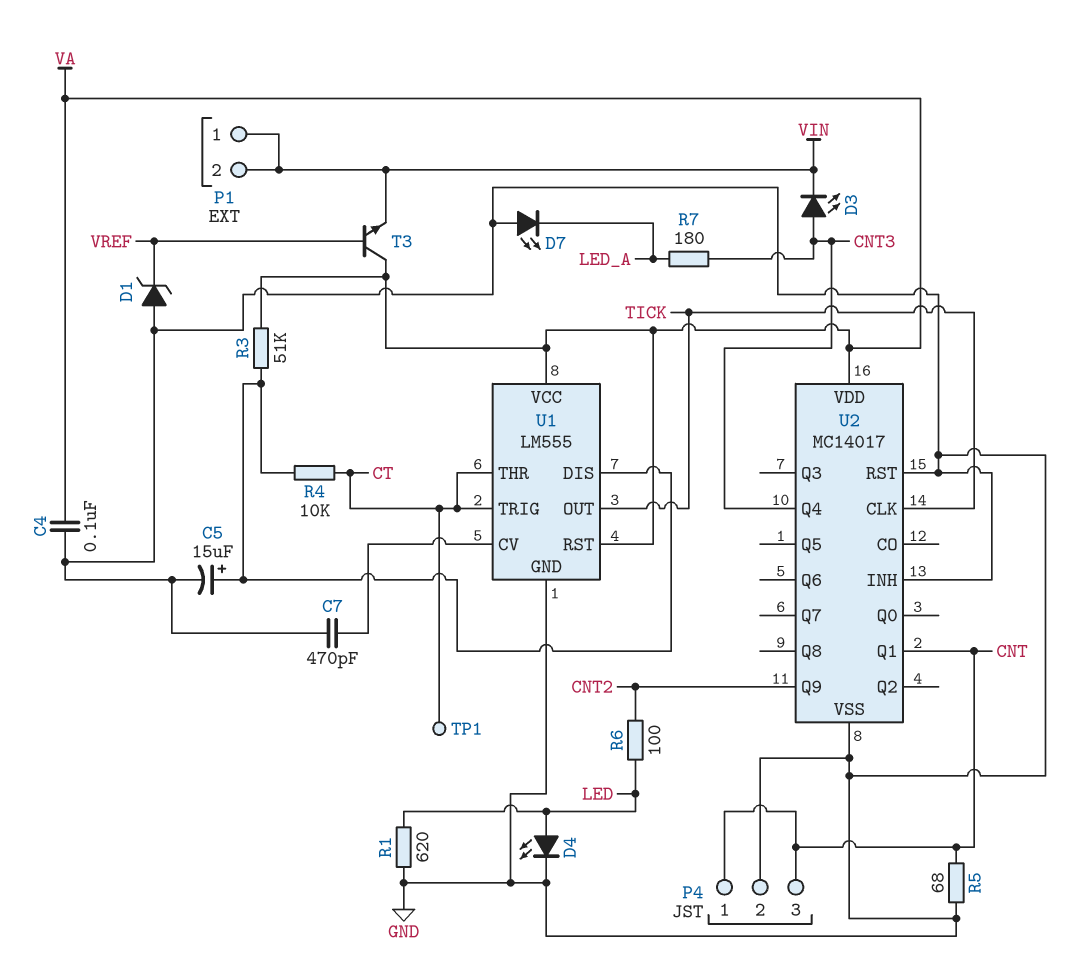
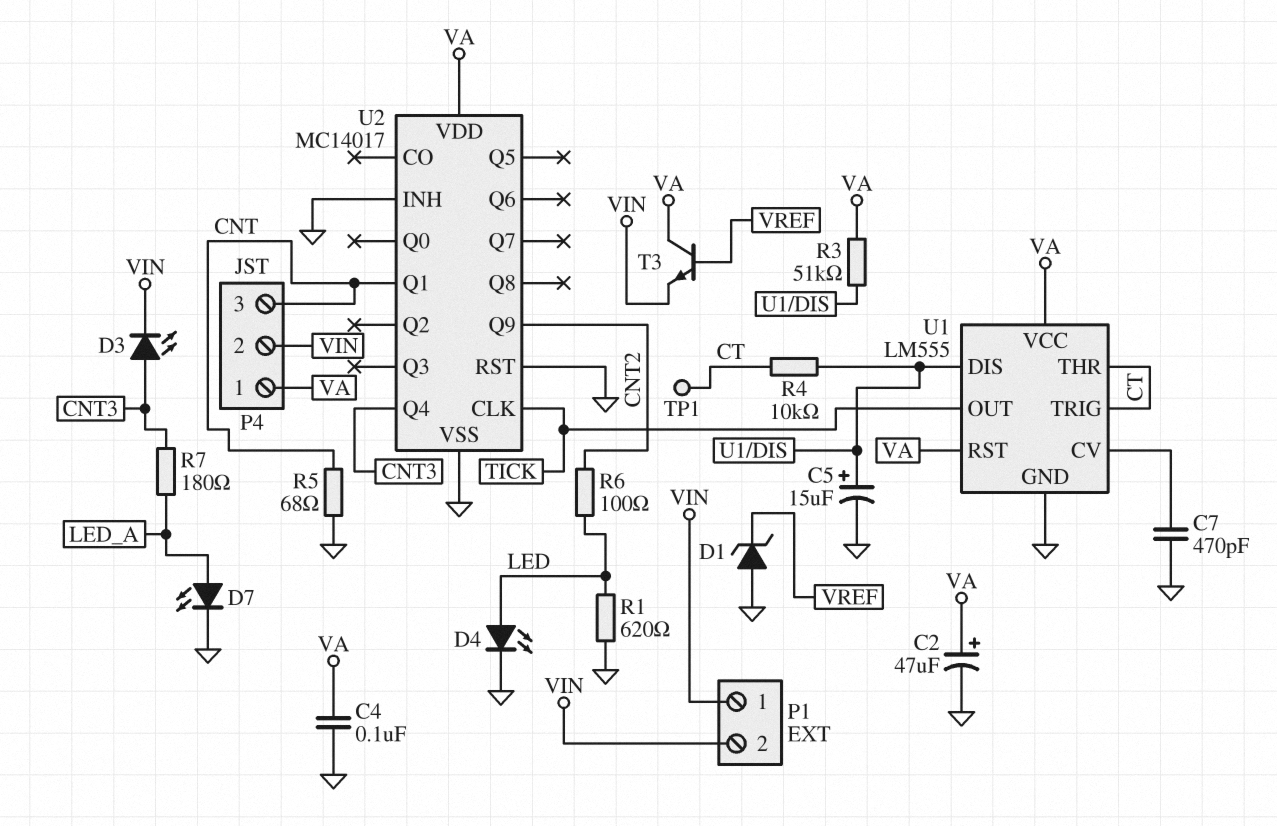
C2: none -> 47uF (plus VA, minus GND)
D7: LED (A GND, K LED_A) -> LED (A LED_A, K GND)
P4 pin 1: CNT -> VA
P4 pin 2: GND -> VIN

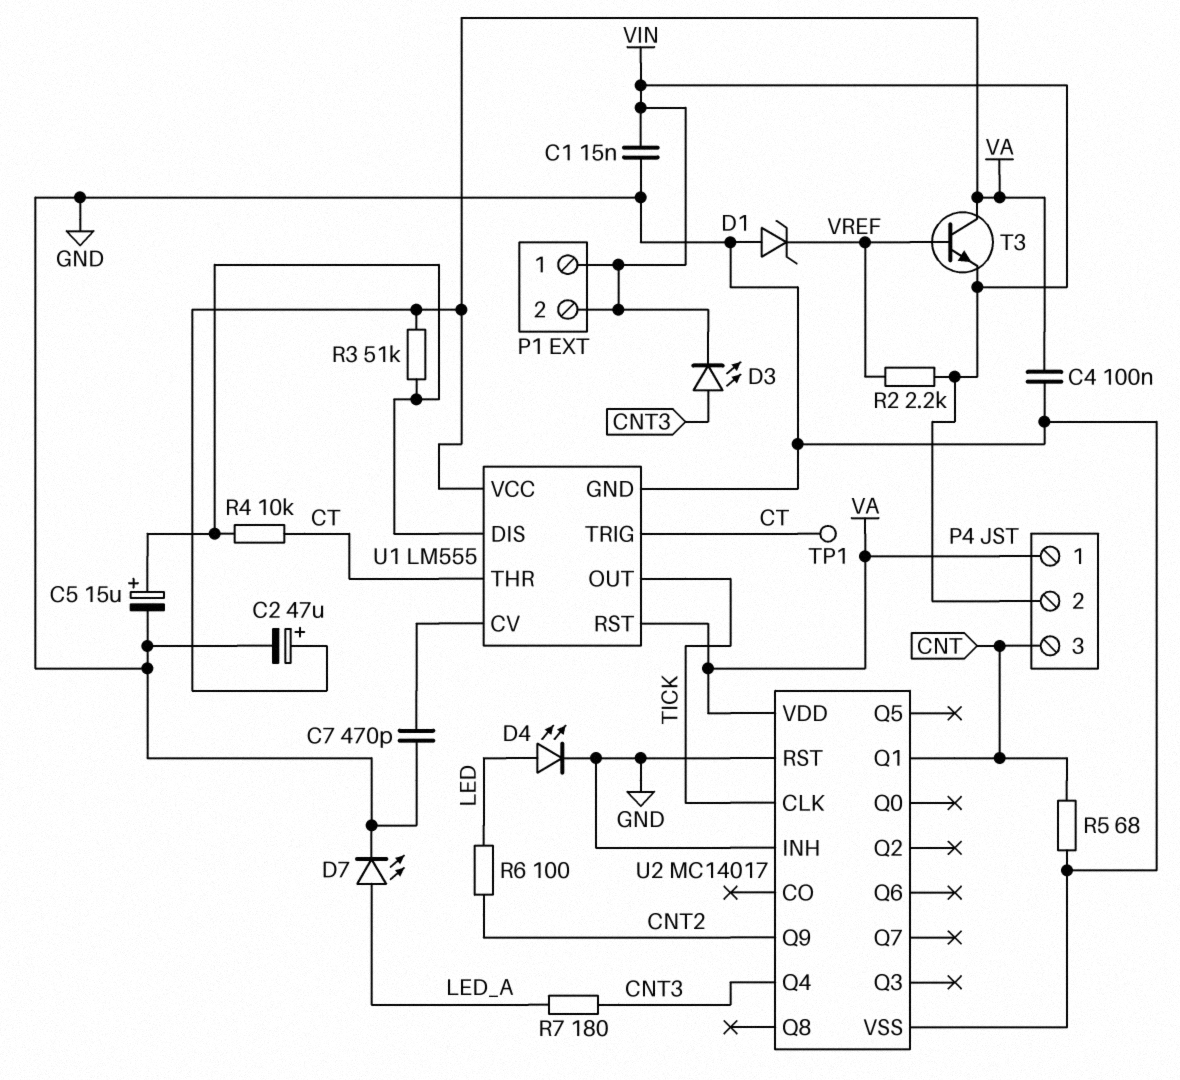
C1: none -> 15nF (GND, VIN)
R1: 620 (GND, LED) -> none
R2: none -> 2.2k (VIN, VREF)

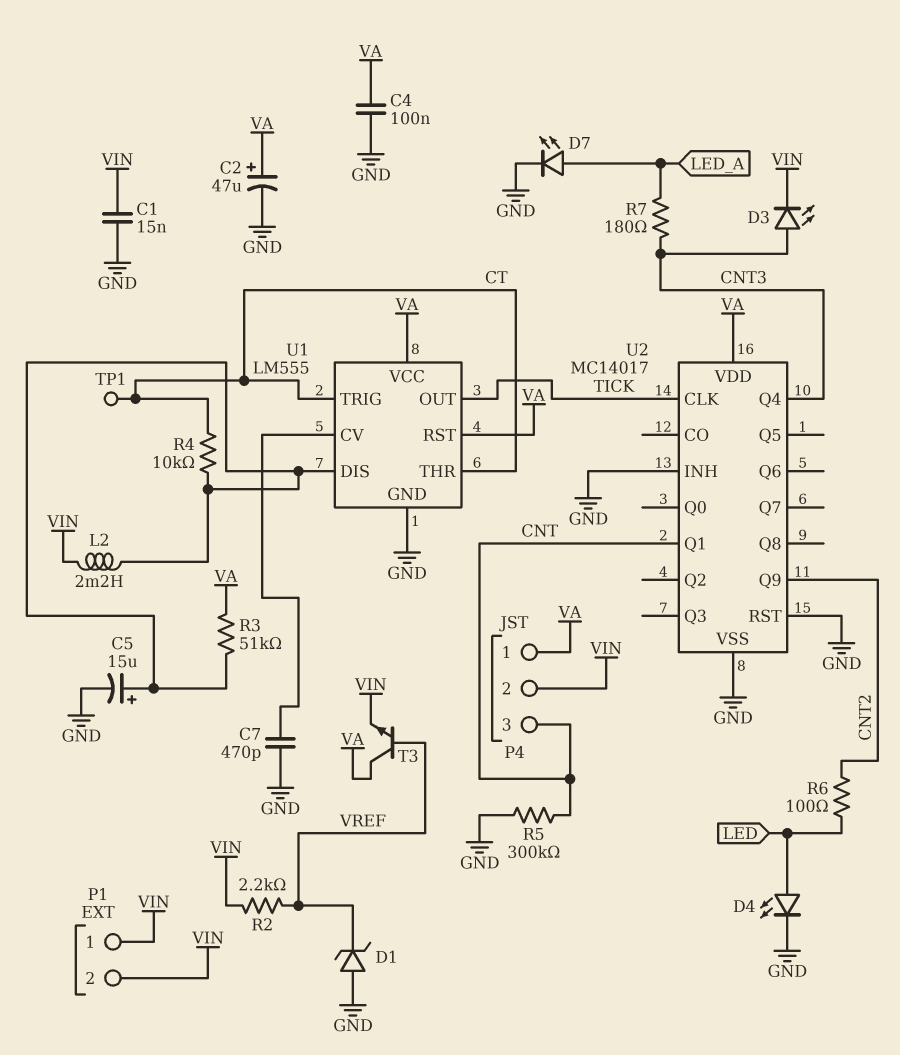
L2: none -> 2.2mH (U1/DIS, VIN)
R5: 68 (CNT, GND) -> 300k (CNT, GND)

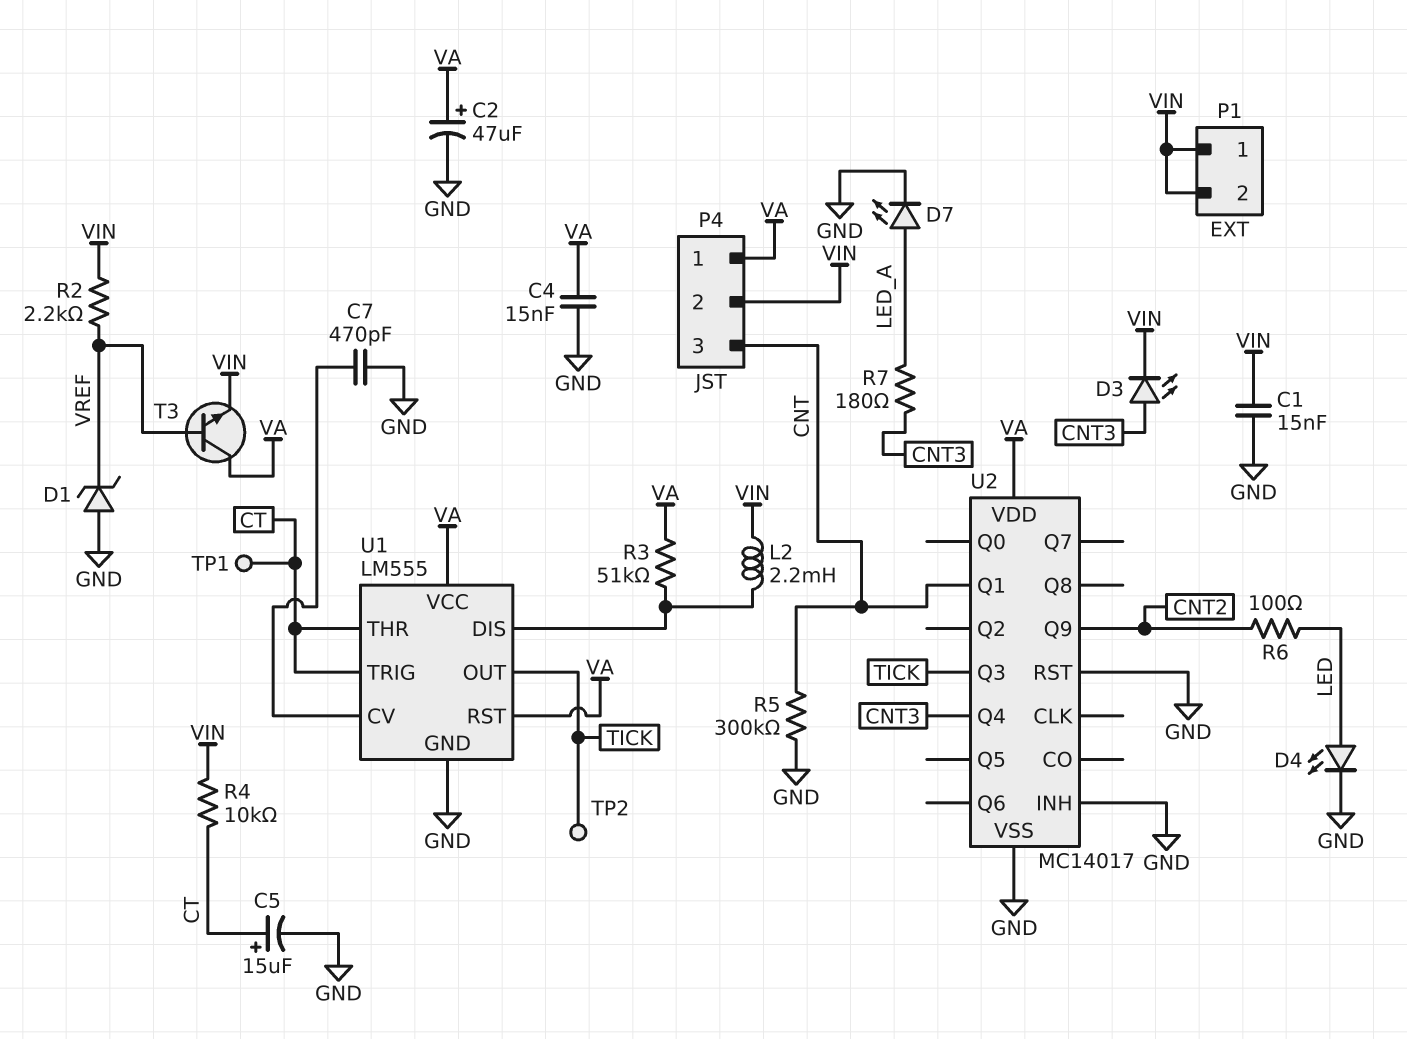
C4: 100nF (GND, VA) -> 15nF (GND, VA)
C5: 15uF (plus U1/DIS, minus GND) -> 15uF (plus CT, minus GND)
R4: 10k (CT, U1/DIS) -> 10k (CT, VIN)
TP2: none -> test point (TICK)
U2 pin CLK: TICK -> none
U2 pin Q3: none -> TICK

